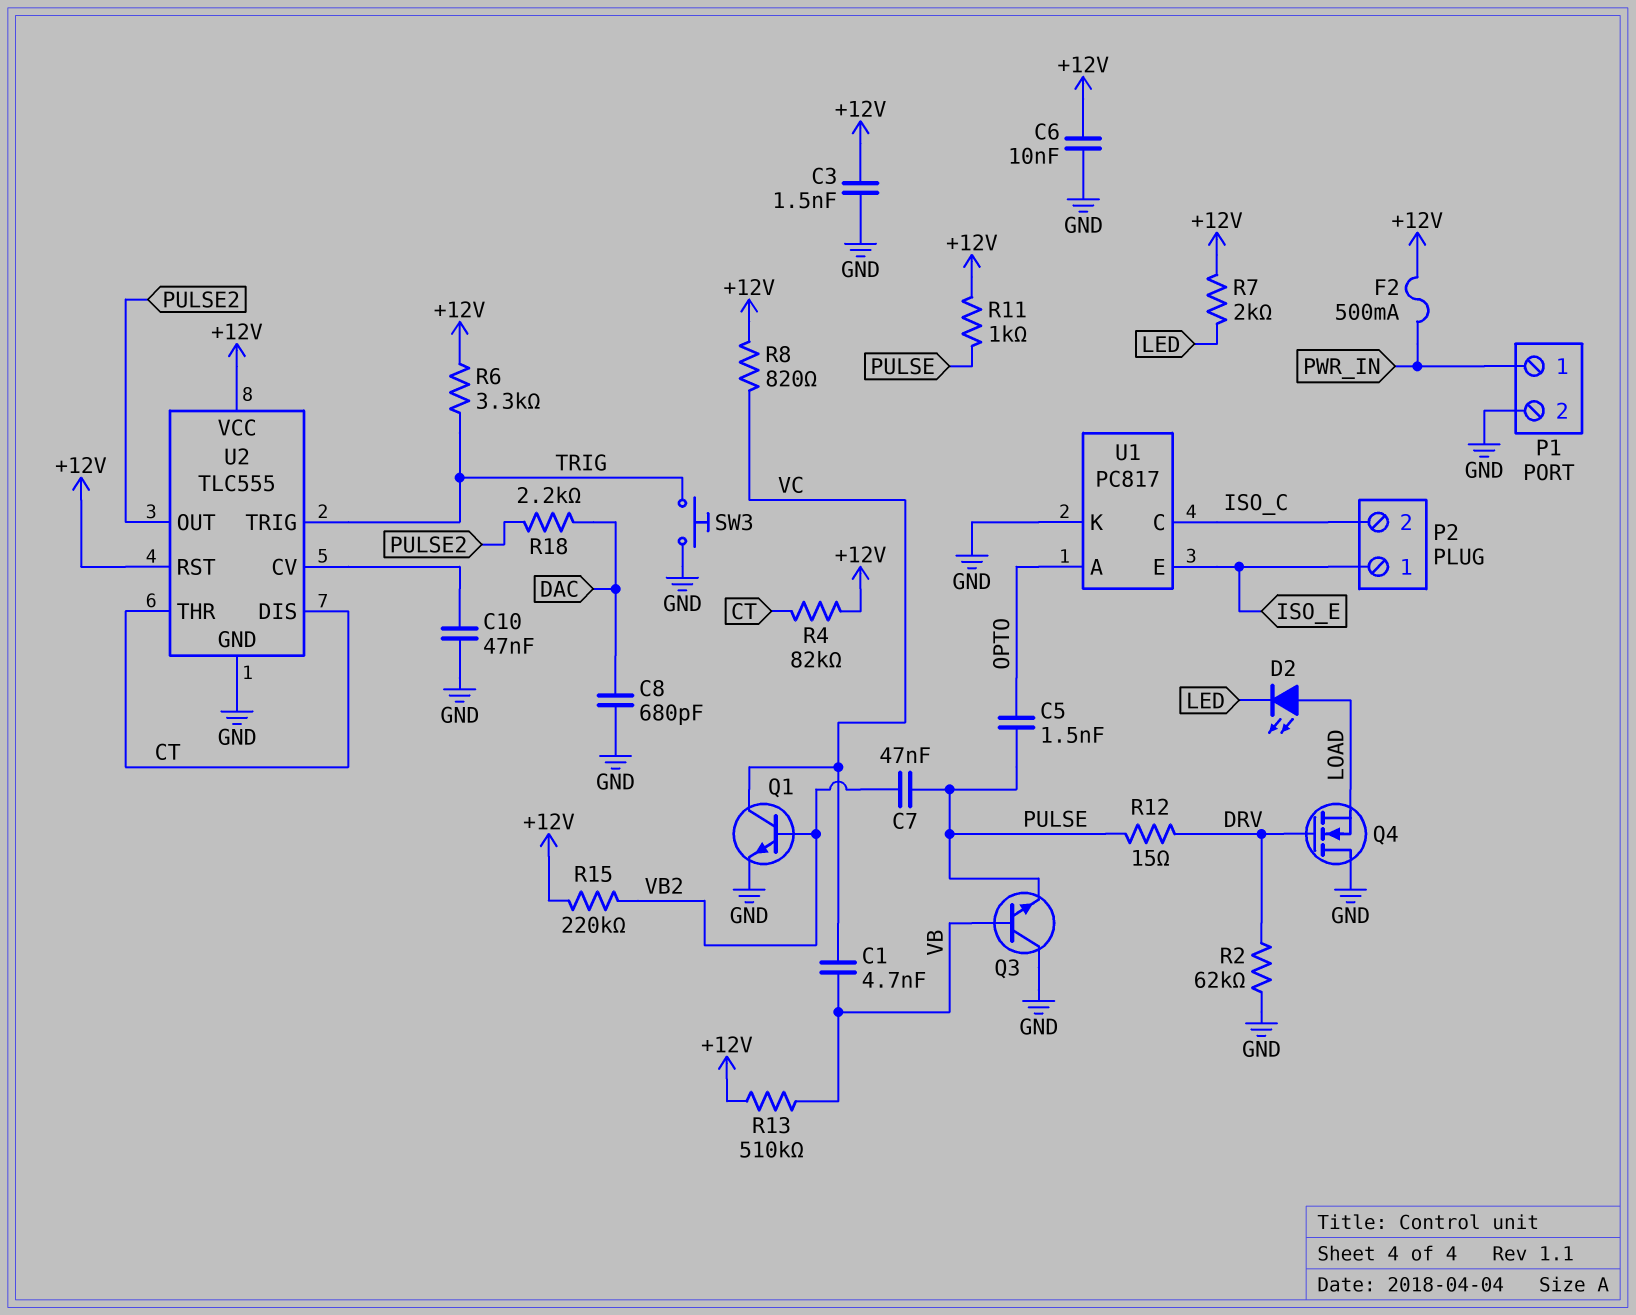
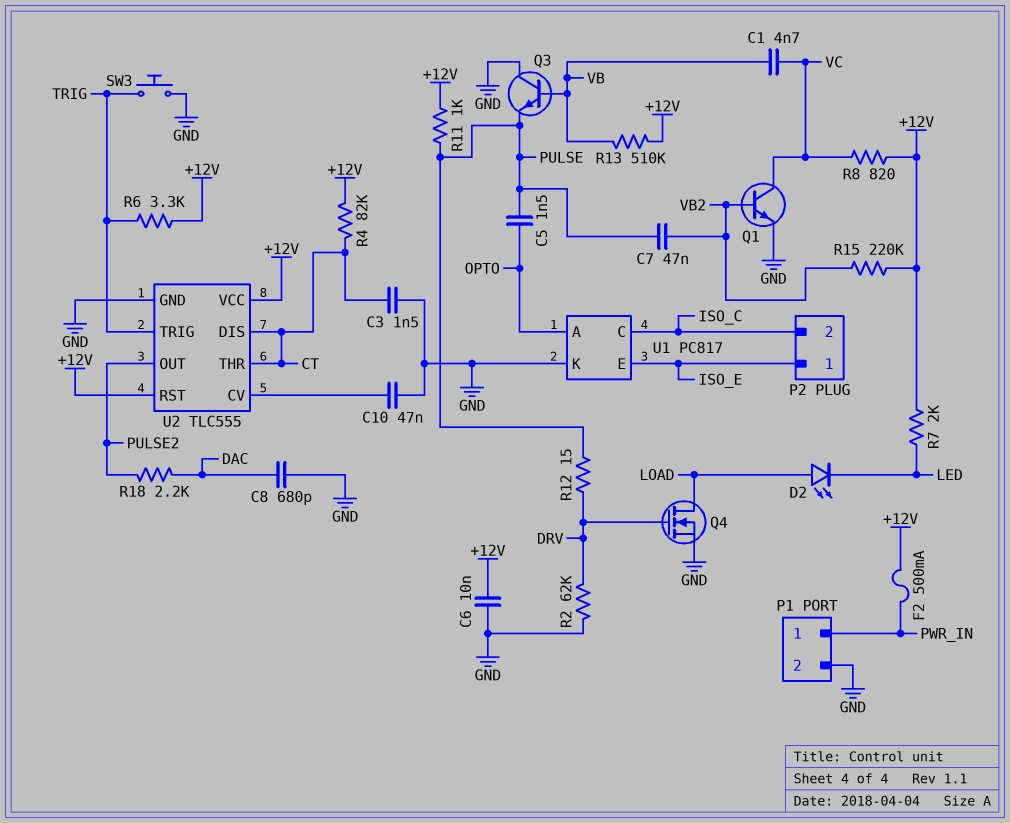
C3: 1.5nF (+12V, GND) -> 1.5nF (CT, GND)
Q4: NMOS (G DRV, D GND, S LOAD) -> NMOS (G DRV, D LOAD, S GND)

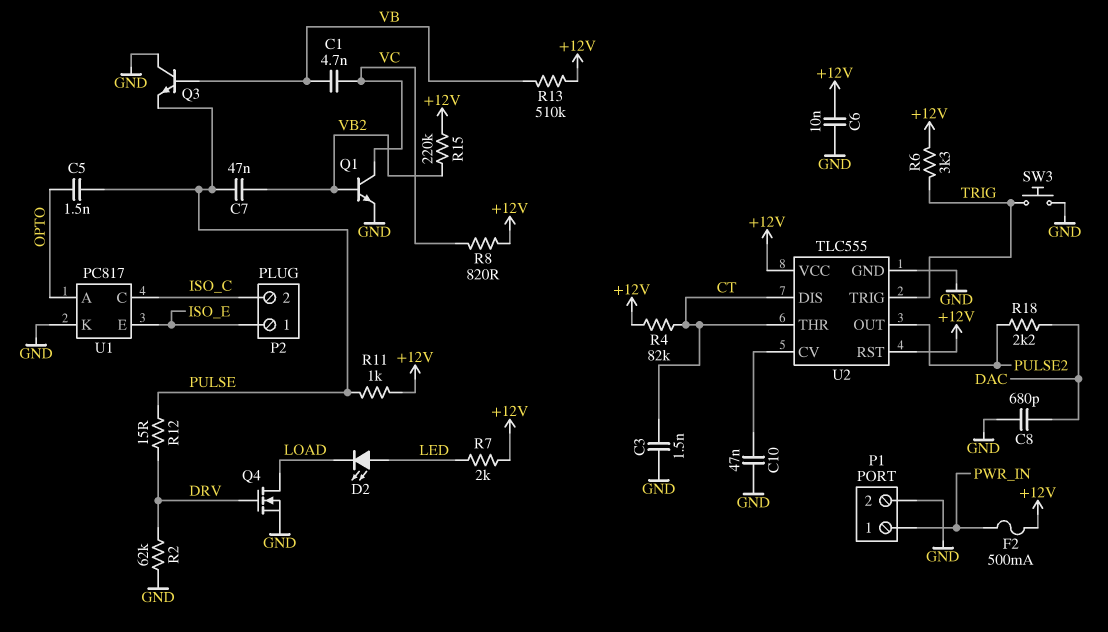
D2: LED (A LOAD, K LED) -> LED (A LED, K LOAD)

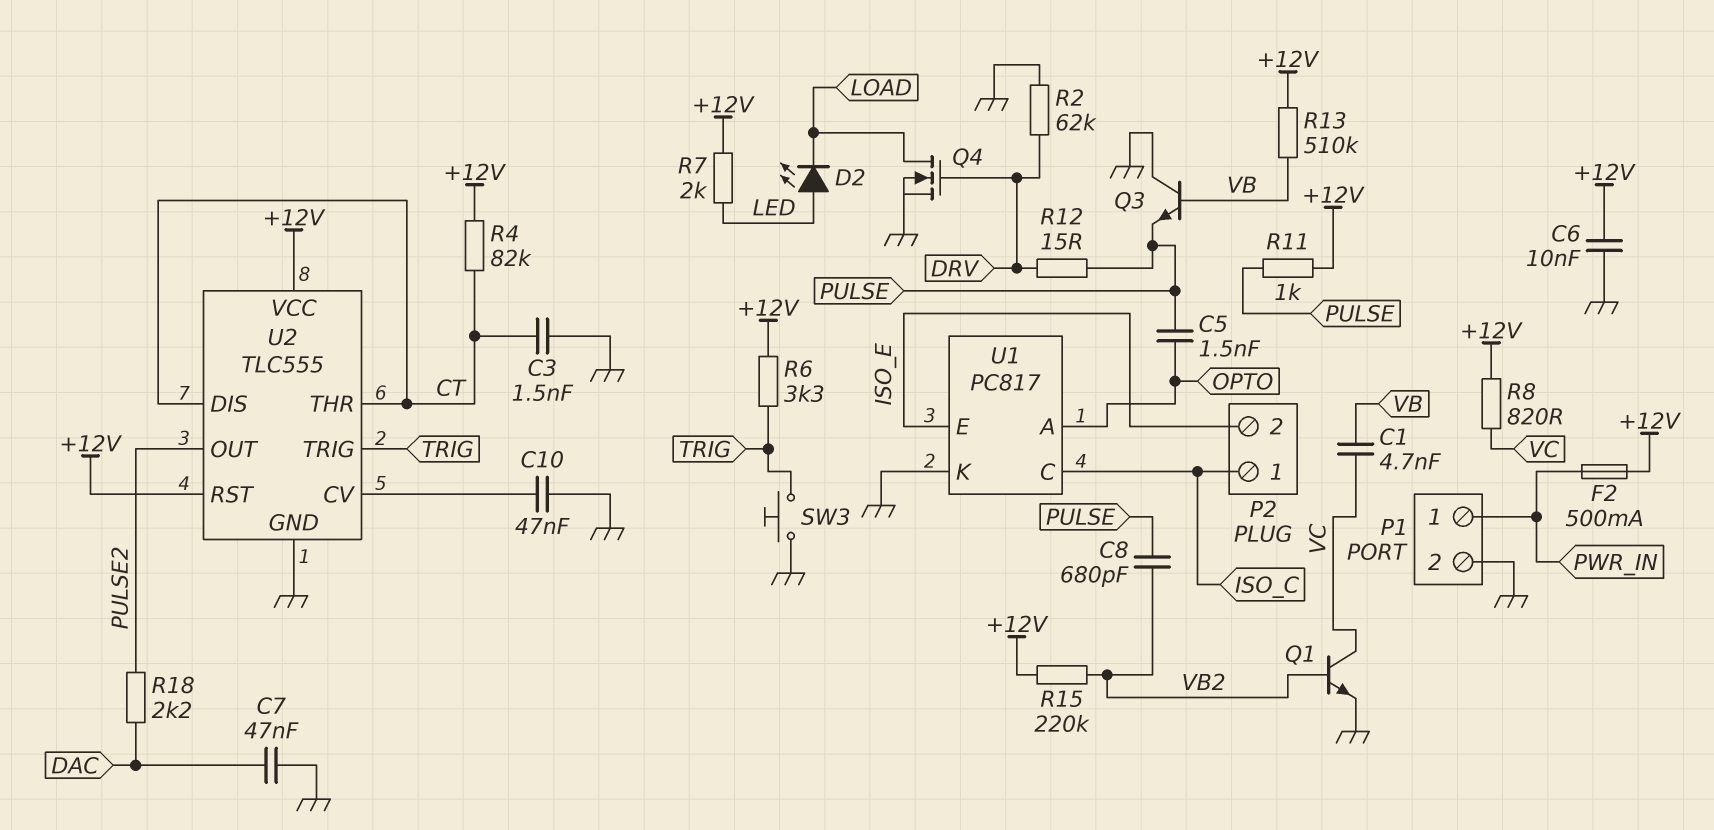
C7: 47nF (PULSE, VB2) -> 47nF (DAC, GND)
C8: 680pF (DAC, GND) -> 680pF (PULSE, VB2)
P2 pin 1: ISO_E -> ISO_C
P2 pin 2: ISO_C -> ISO_E

